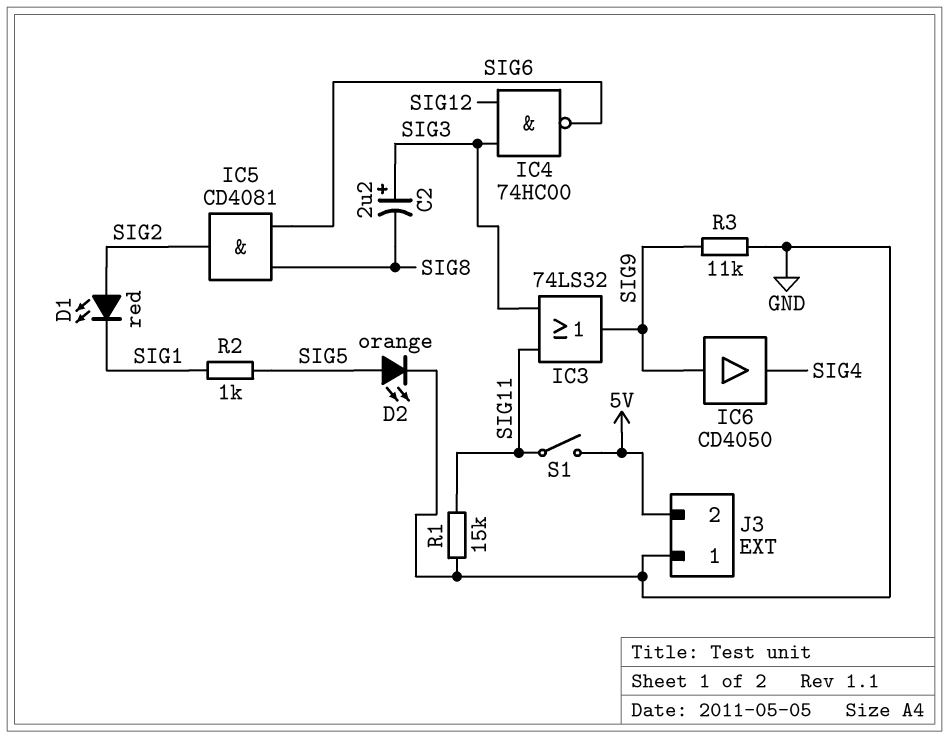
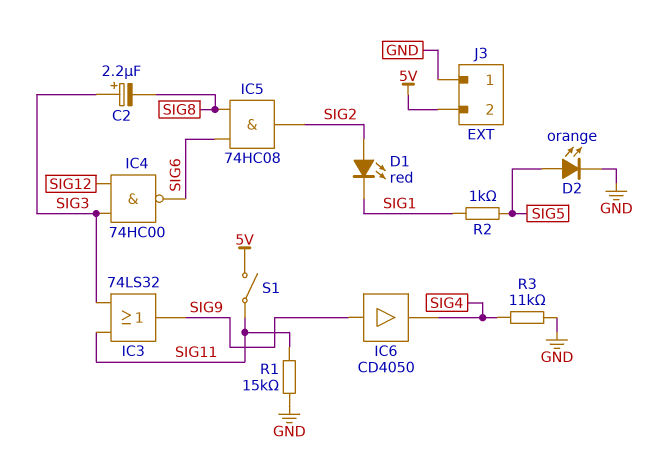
IC5: AND CD4081 (in SIG6, in SIG8, out SIG2) -> AND 74HC08 (in SIG6, in SIG8, out SIG2)
R3: 11k (GND, SIG9) -> 11k (GND, SIG4)

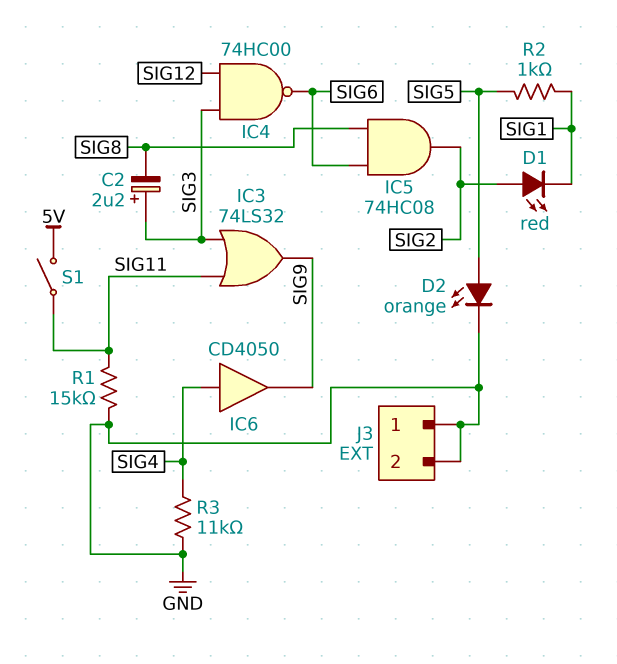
IC6: buffer CD4050 (in SIG9, out SIG4) -> buffer CD4050 (in SIG4, out SIG9)
J3 pin 2: 5V -> GND

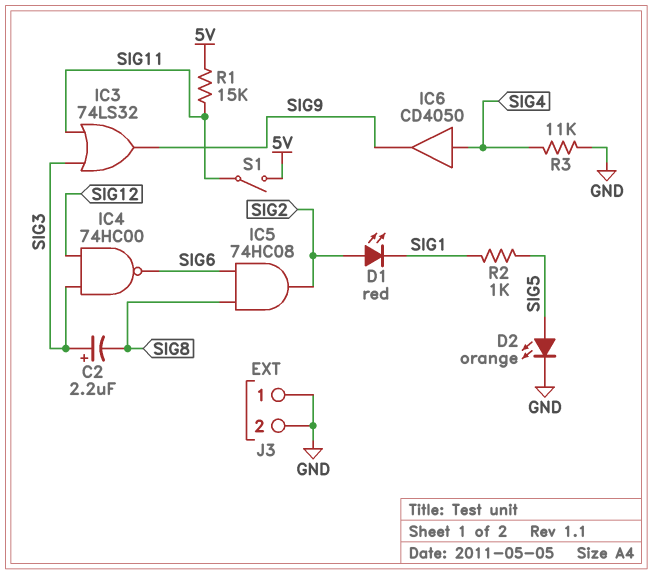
R1: 15k (GND, SIG11) -> 15k (5V, SIG11)

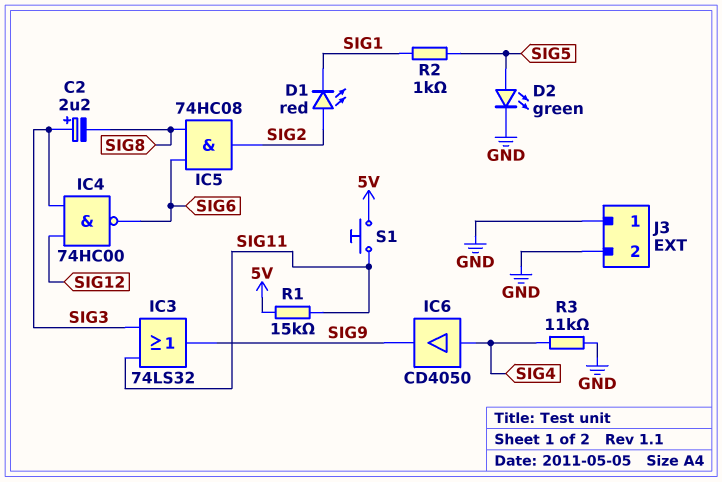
D2: LED orange (A SIG5, K GND) -> LED green (A SIG5, K GND)
S1: switch (5V, SIG11) -> button (5V, SIG11)

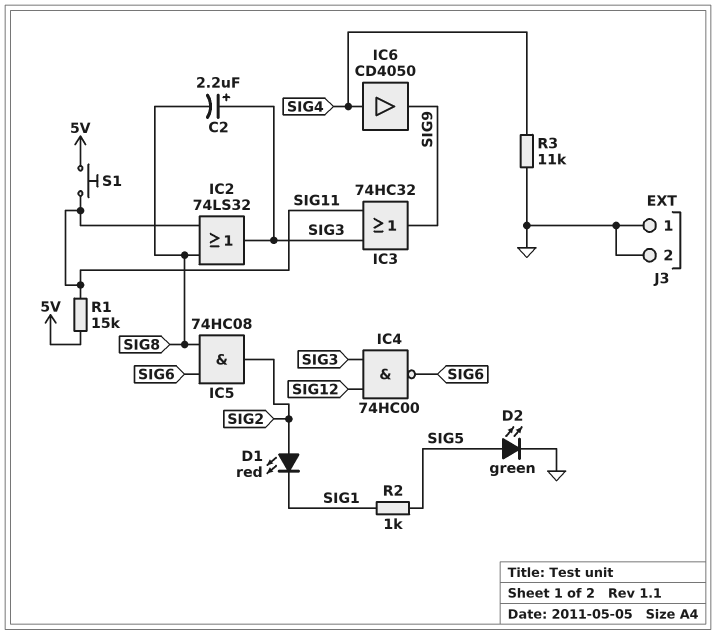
IC2: none -> OR 74LS32 (in SIG8, in SIG11, out SIG3)
IC3: OR 74LS32 (in SIG3, in SIG11, out SIG9) -> OR 74HC32 (in SIG3, in SIG11, out SIG9)

